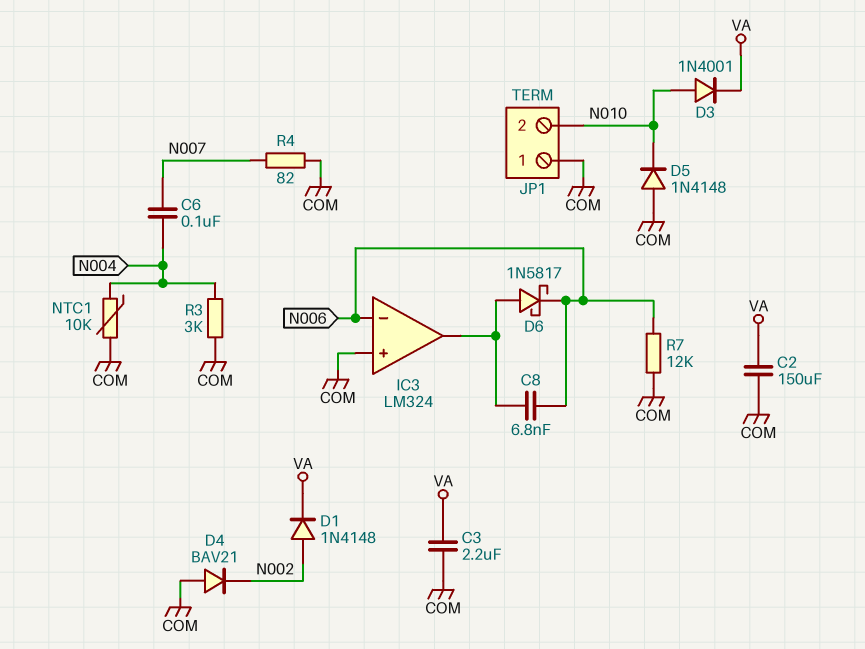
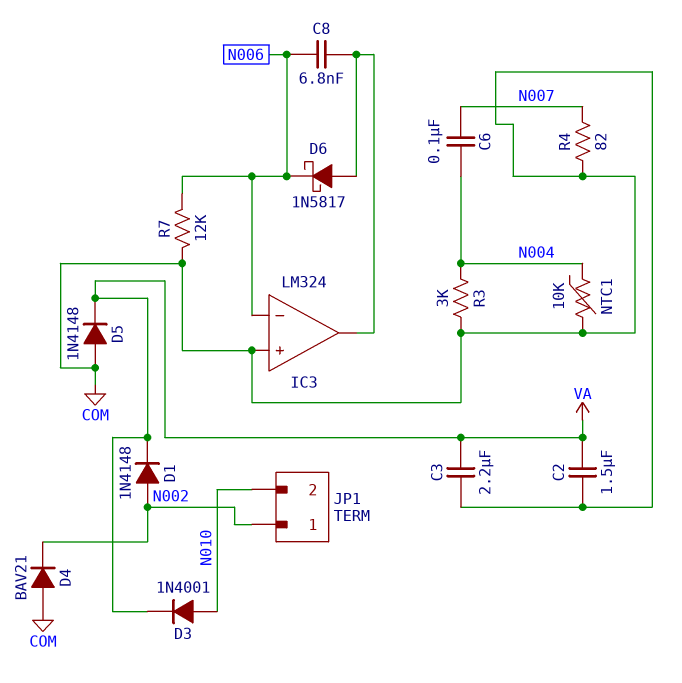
C2: 150uF (COM, VA) -> 1.5uF (COM, VA)
D5: diode 1N4148 (A COM, K N010) -> diode 1N4148 (A COM, K VA)
JP1 pin 1: COM -> N002

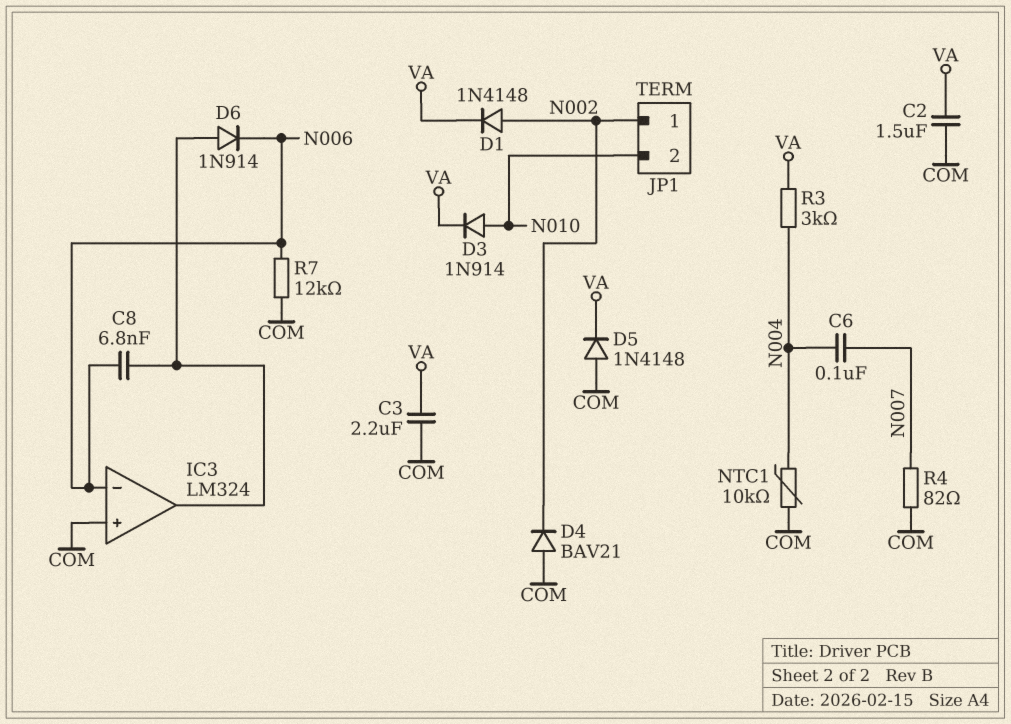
D3: diode 1N4001 (A N010, K VA) -> diode 1N914 (A N010, K VA)
D6: schottky 1N5817 (A IC3/out, K N006) -> diode 1N914 (A IC3/out, K N006)
R3: 3k (COM, N004) -> 3k (N004, VA)

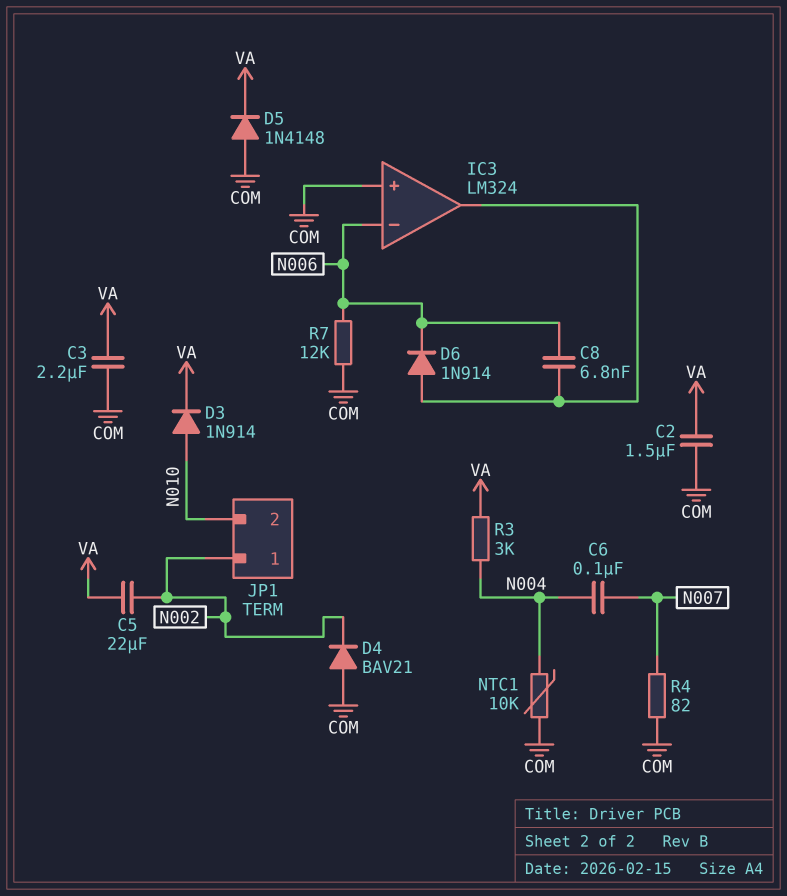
C5: none -> 22uF (N002, VA)
D1: diode 1N4148 (A N002, K VA) -> none

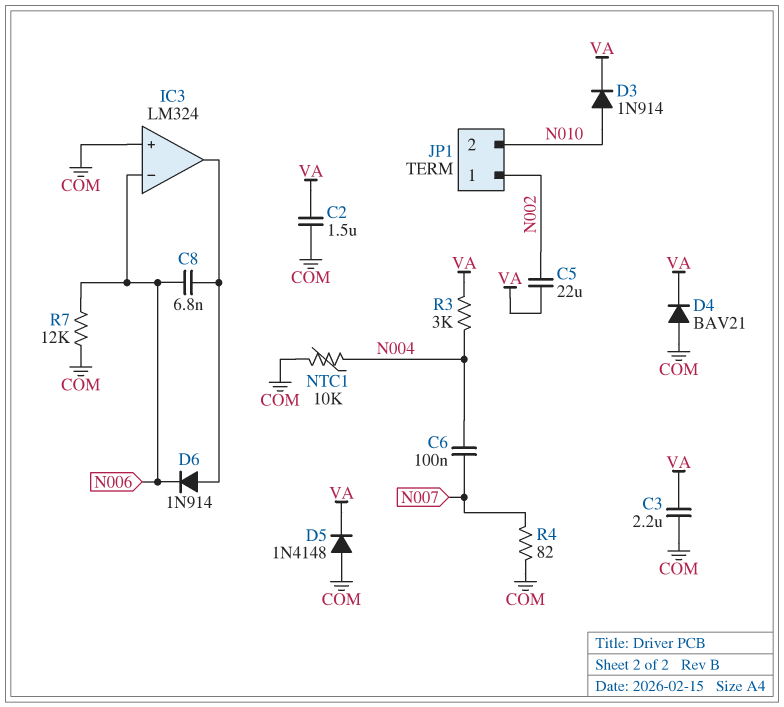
D4: diode BAV21 (A COM, K N002) -> diode BAV21 (A COM, K VA)

